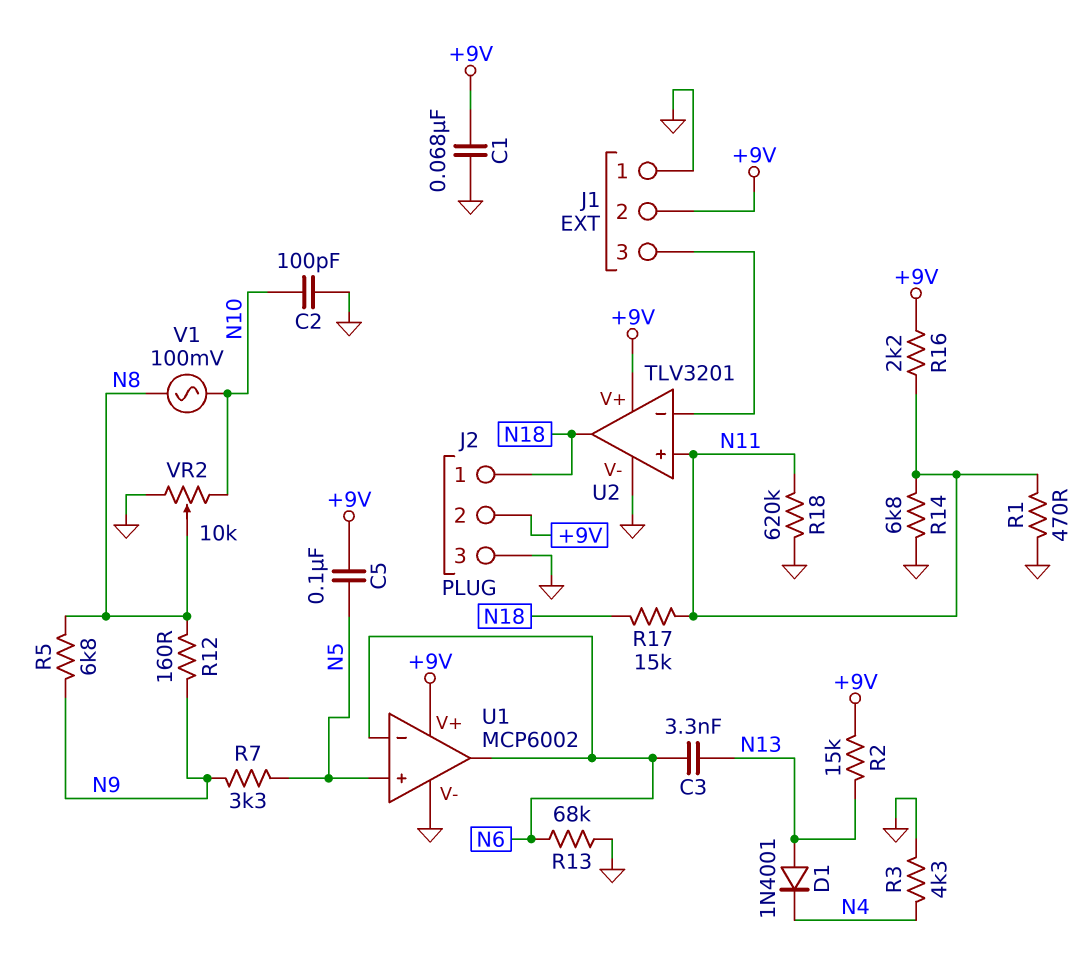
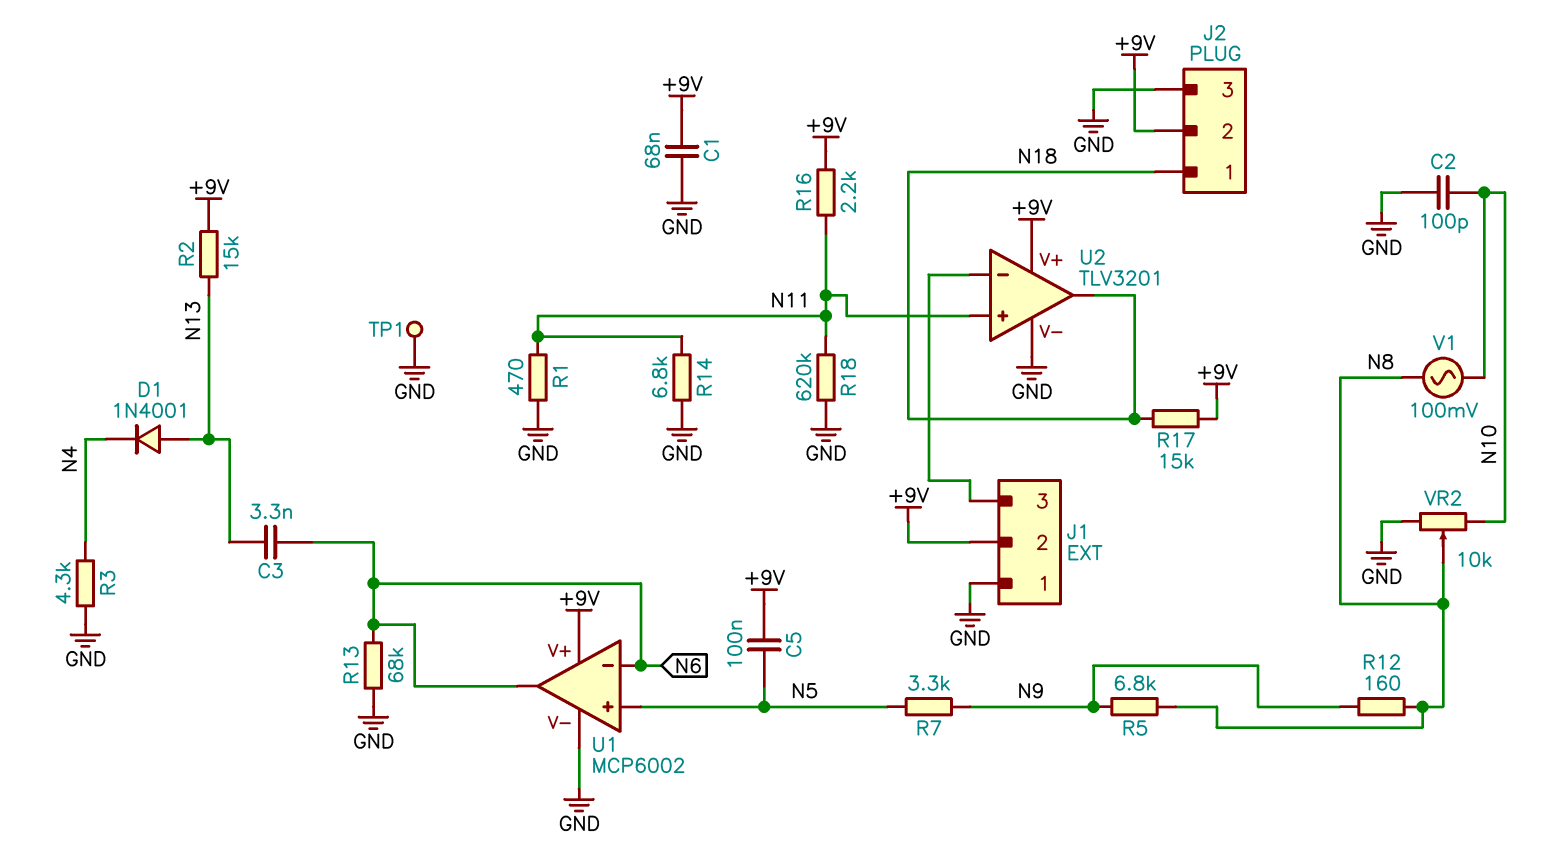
R17: 15k (N11, N18) -> 15k (+9V, N18)
TP1: none -> test point (GND)

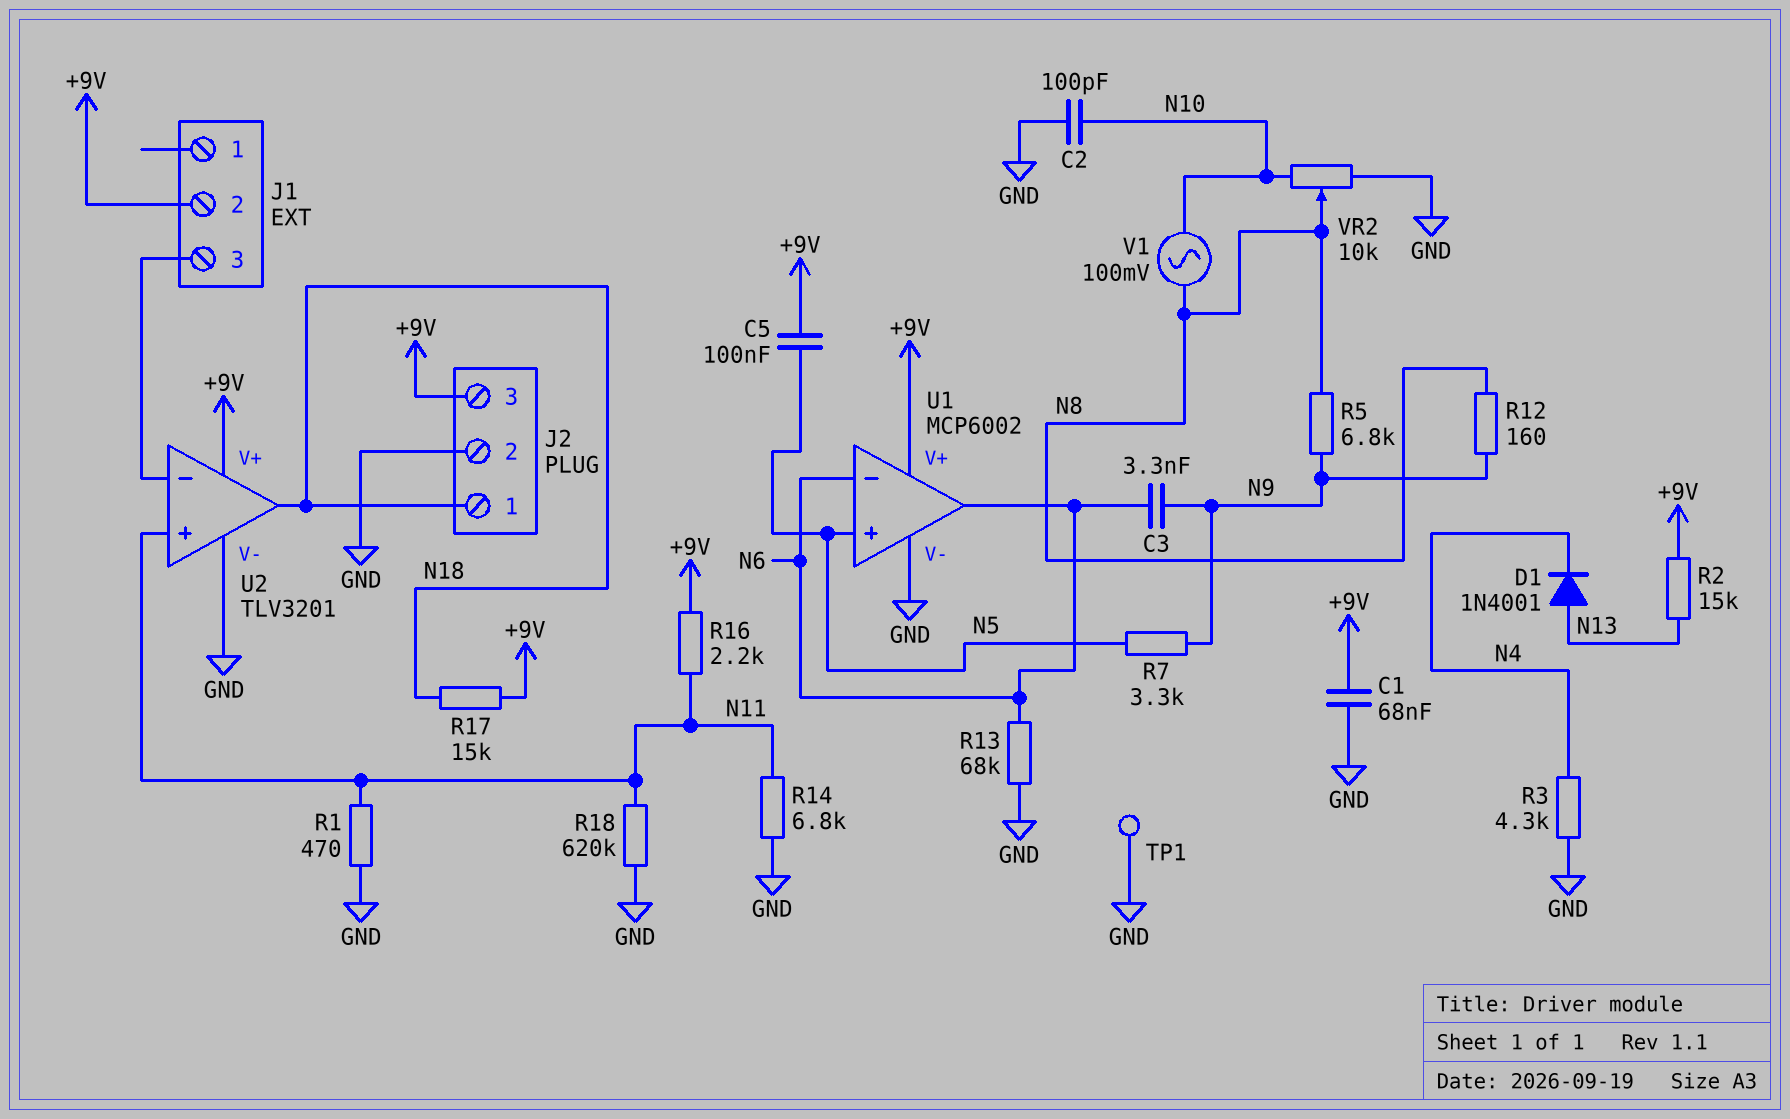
C3: 3.3nF (N6, N13) -> 3.3nF (N6, N9)
J1 pin 1: GND -> none
J2 pin 2: +9V -> GND
J2 pin 3: GND -> +9V

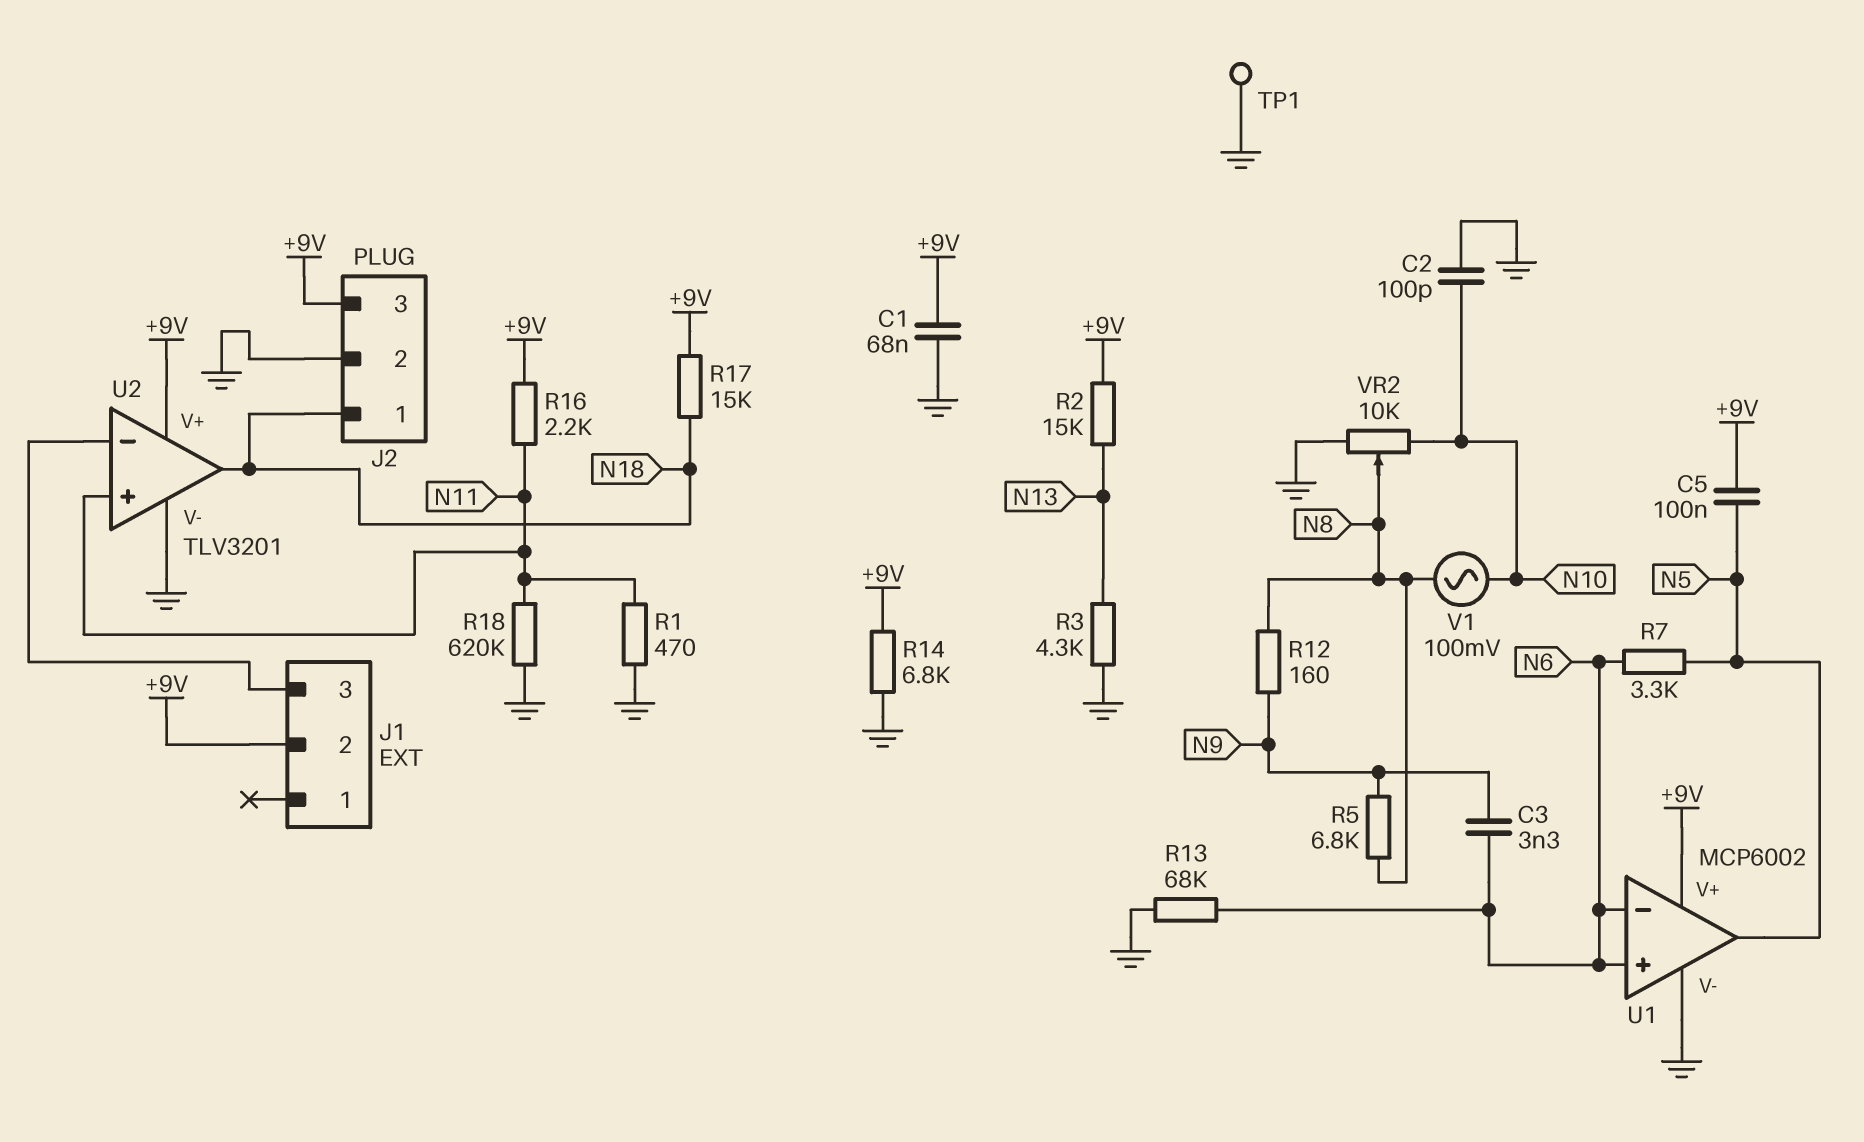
D1: diode 1N4001 (A N13, K N4) -> none
R3: 4.3k (GND, N4) -> 4.3k (GND, N13)
R7: 3.3k (N5, N9) -> 3.3k (N5, N6)
R14: 6.8k (GND, N11) -> 6.8k (+9V, GND)
U1 pin in+: N5 -> N6
U1 pin out: N6 -> N5

